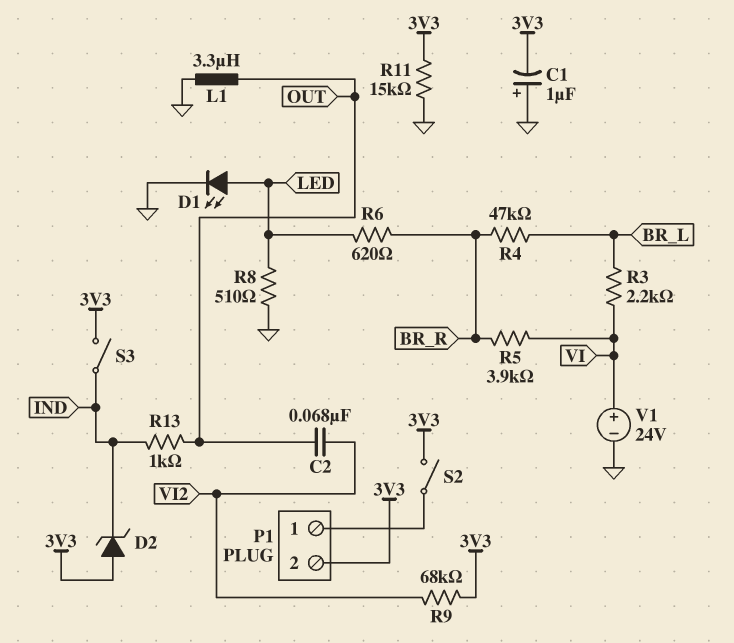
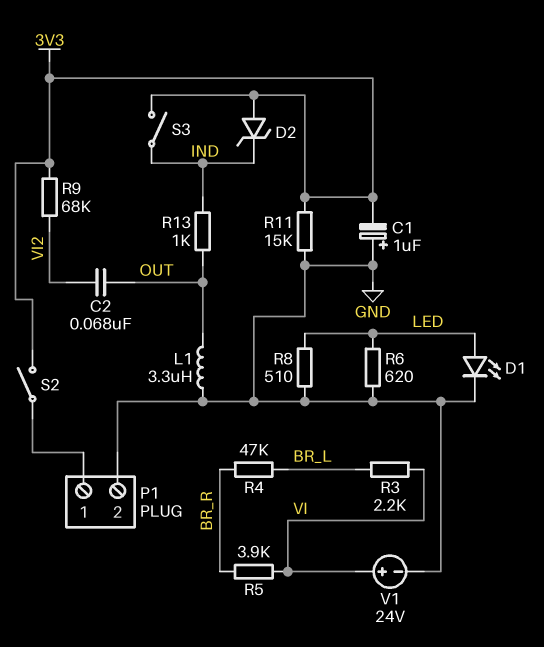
P1 pin 2: 3V3 -> GND
R6: 620 (BR_R, LED) -> 620 (GND, LED)

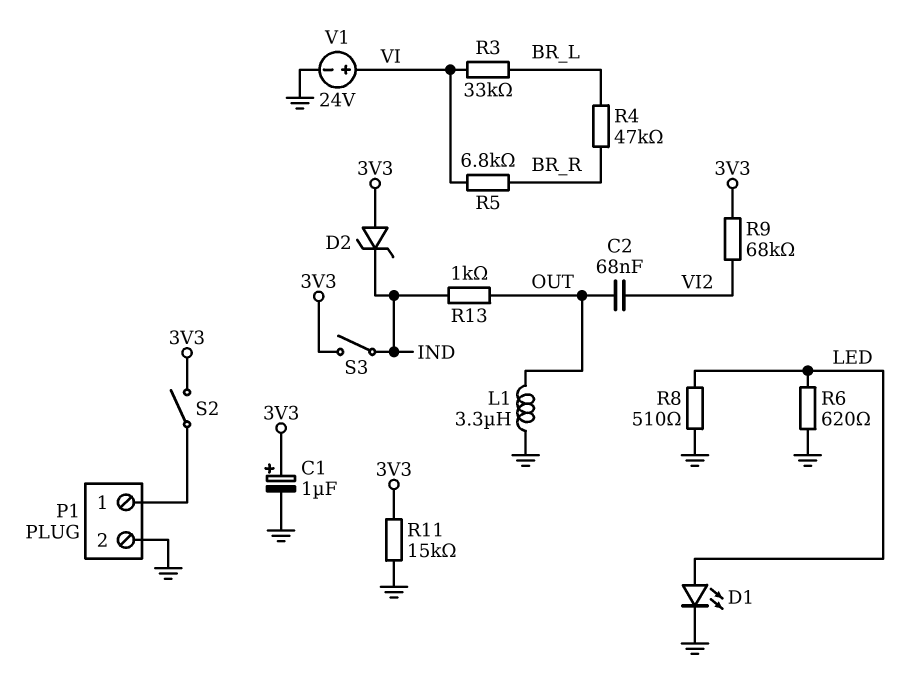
C1: 1uF (plus GND, minus 3V3) -> 1uF (plus 3V3, minus GND)
R3: 2.2k (BR_L, VI) -> 33k (BR_L, VI)
R5: 3.9k (BR_R, VI) -> 6.8k (BR_R, VI)

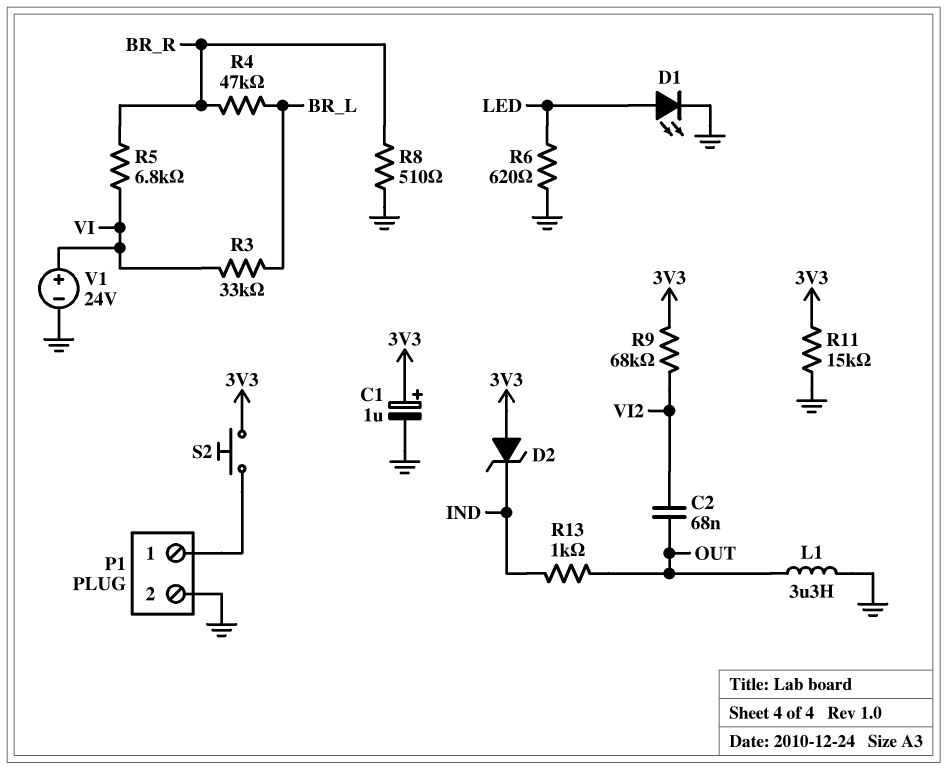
R8: 510 (GND, LED) -> 510 (BR_R, GND)
S2: switch (3V3, P1/1) -> button (3V3, P1/1)
S3: switch (3V3, IND) -> none

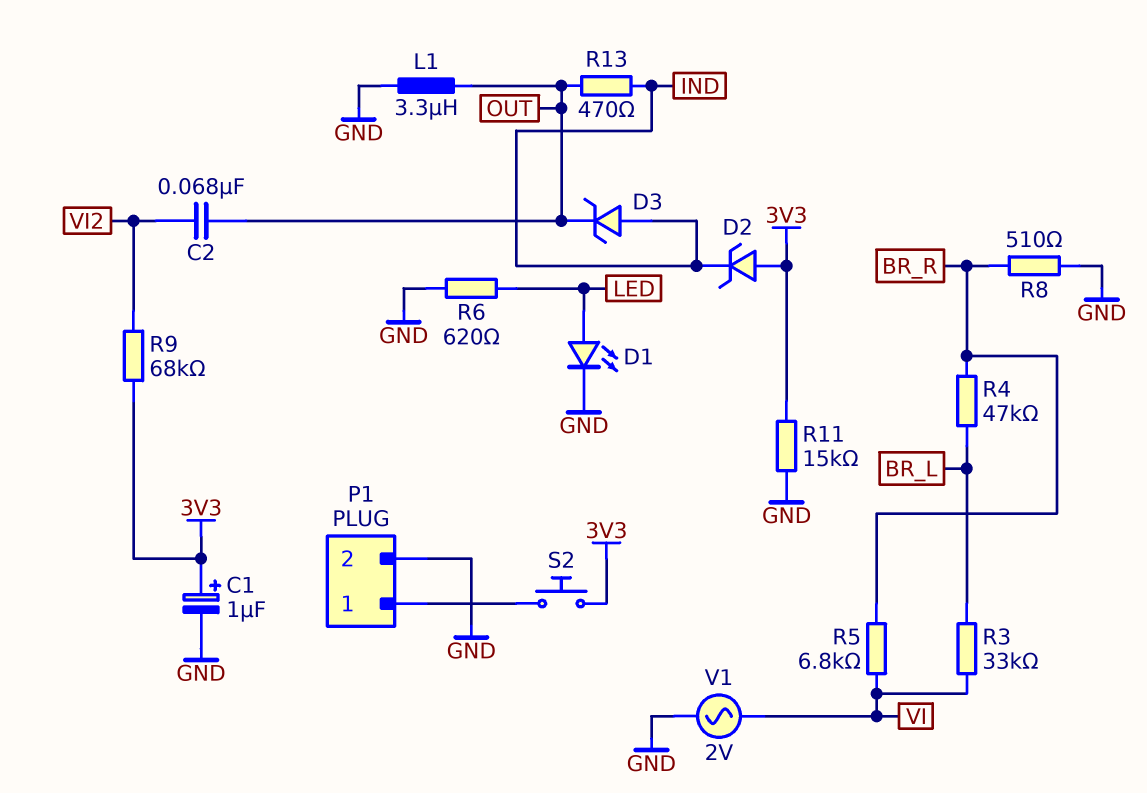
D3: none -> zener (A IND, K OUT)
R13: 1k (IND, OUT) -> 470 (IND, OUT)
V1: 24V (plus VI, minus GND) -> AC 2V (GND, VI)

